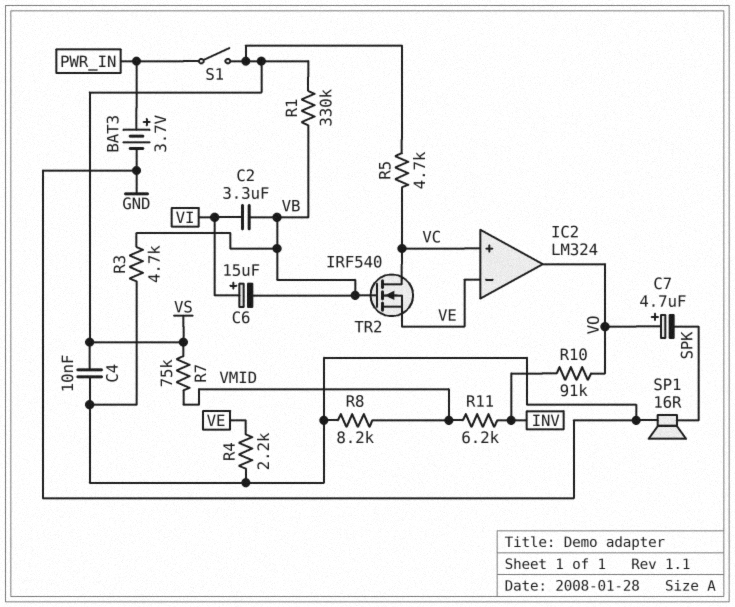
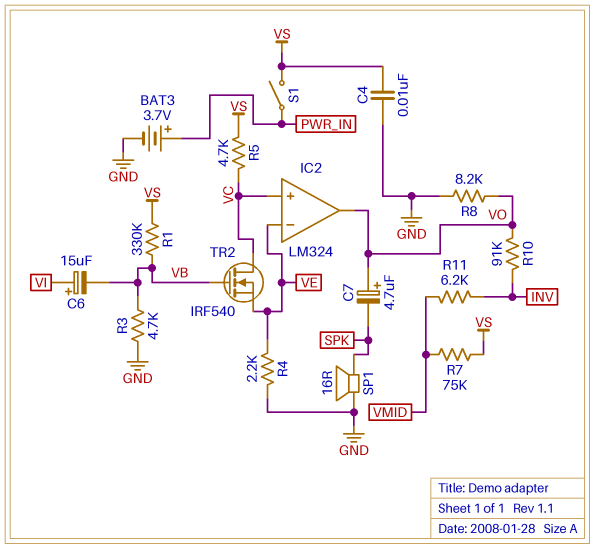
C2: 3.3uF (VB, VI) -> none
R8: 8.2k (GND, VMID) -> 8.2k (GND, VO)

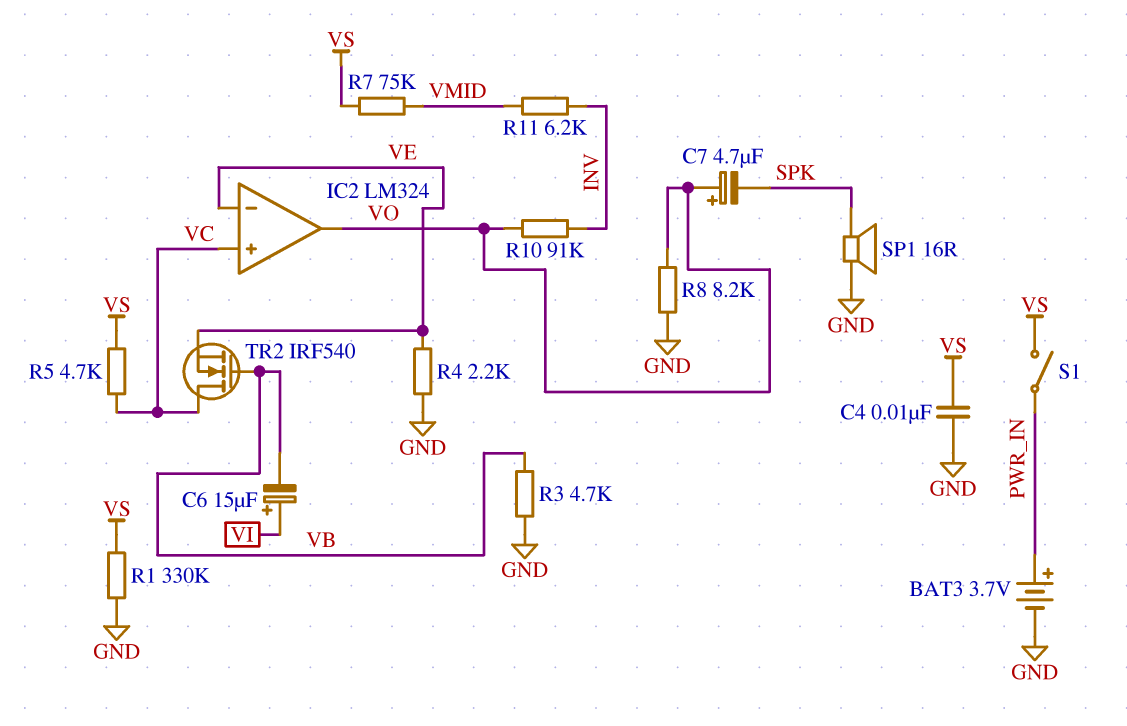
R1: 330k (VB, VS) -> 330k (GND, VS)

